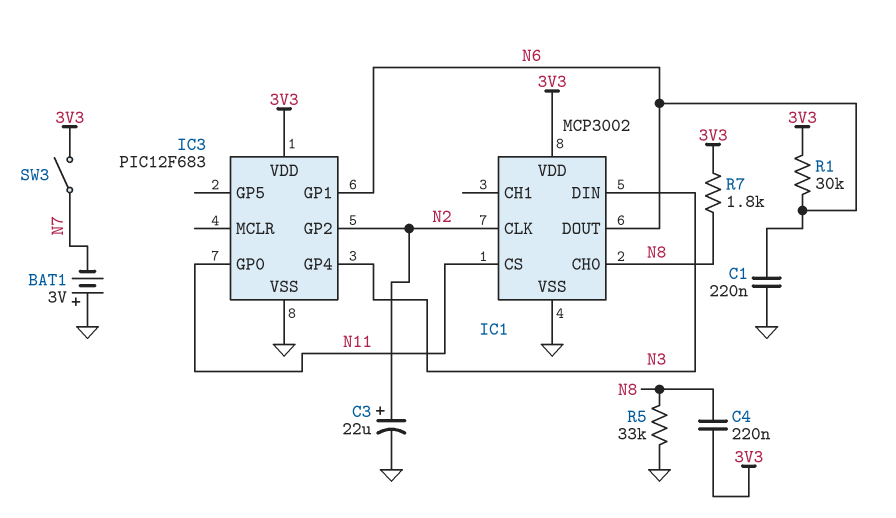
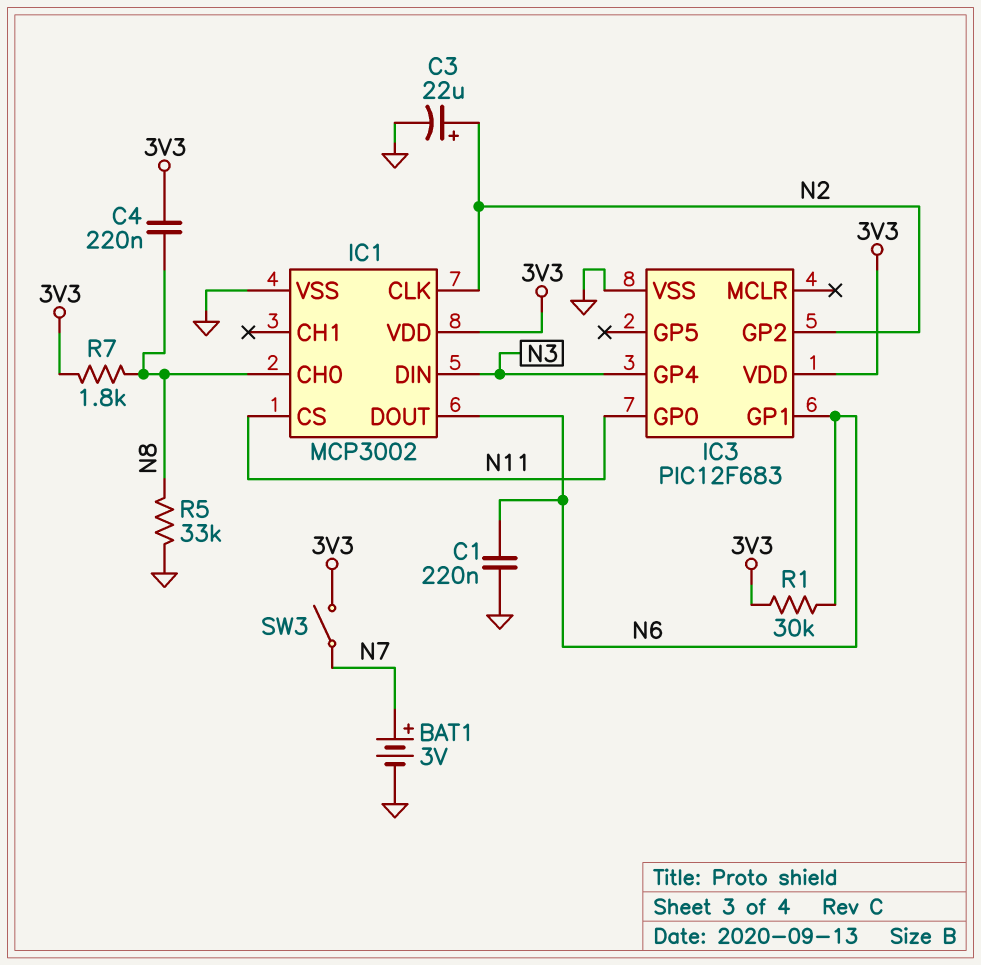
BAT1: 3V (plus GND, minus N7) -> 3V (plus N7, minus GND)

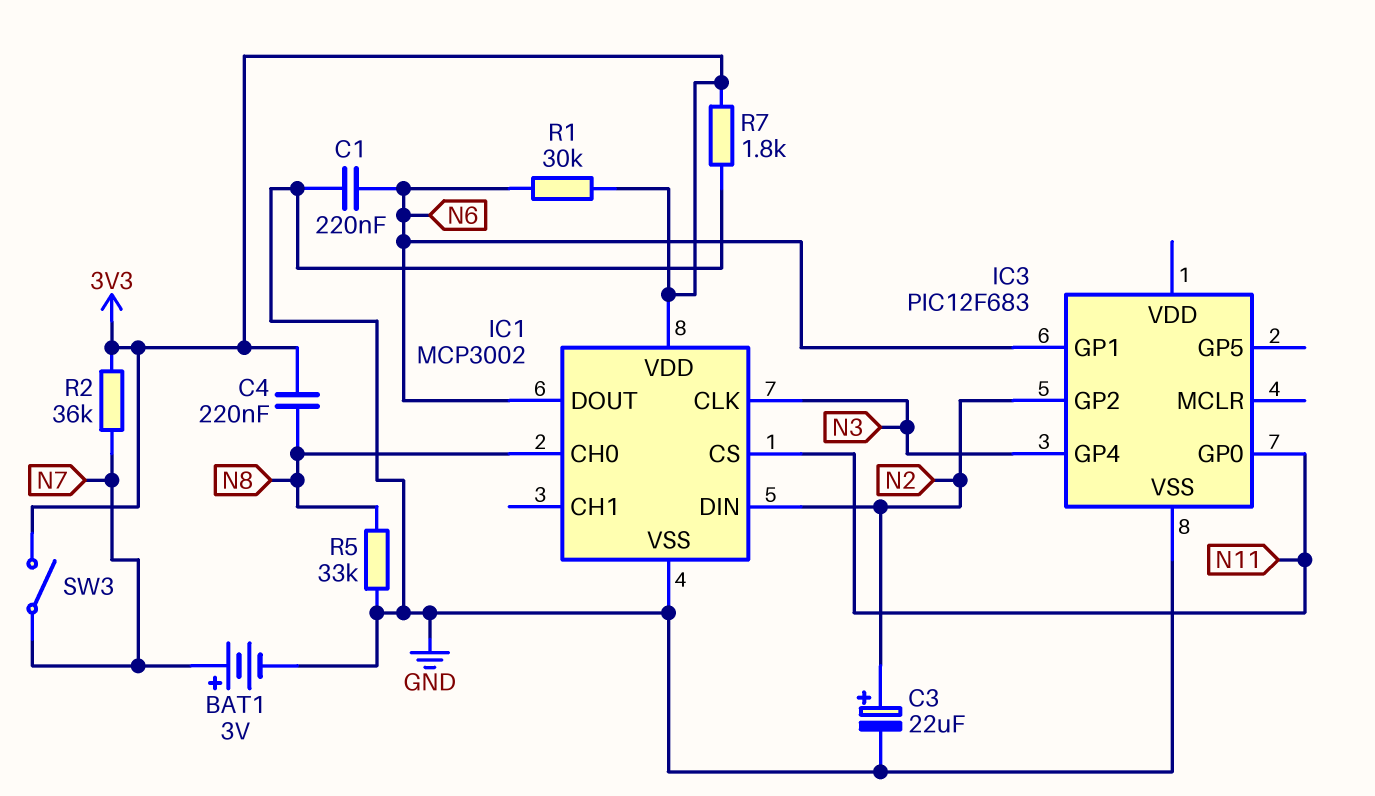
IC1 pin CLK: N2 -> N3
IC1 pin DIN: N3 -> N2
IC3 pin VDD: 3V3 -> none
R2: none -> 36k (3V3, N7)
R7: 1.8k (3V3, N8) -> 1.8k (3V3, GND)

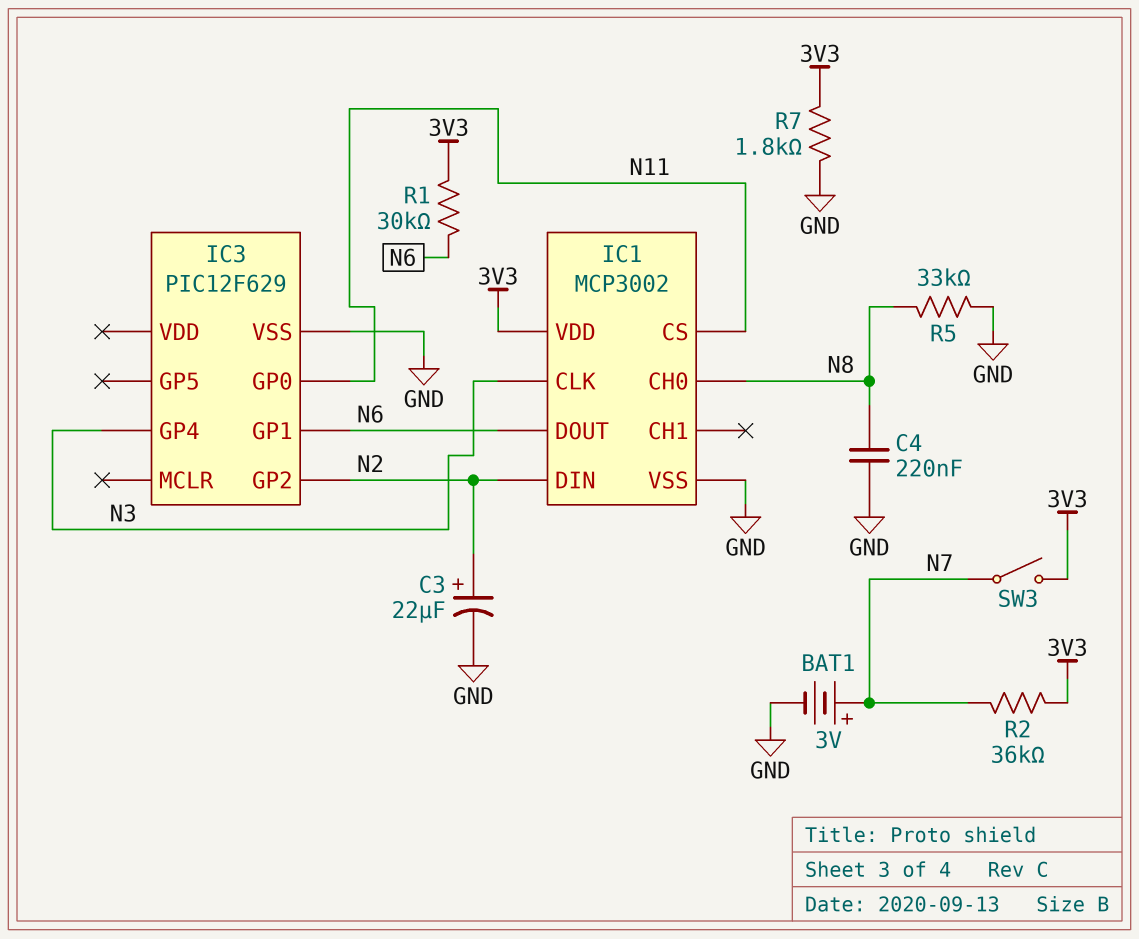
C1: 220nF (GND, N6) -> none
C4: 220nF (3V3, N8) -> 220nF (GND, N8)
IC3: PIC12F683 -> PIC12F629

